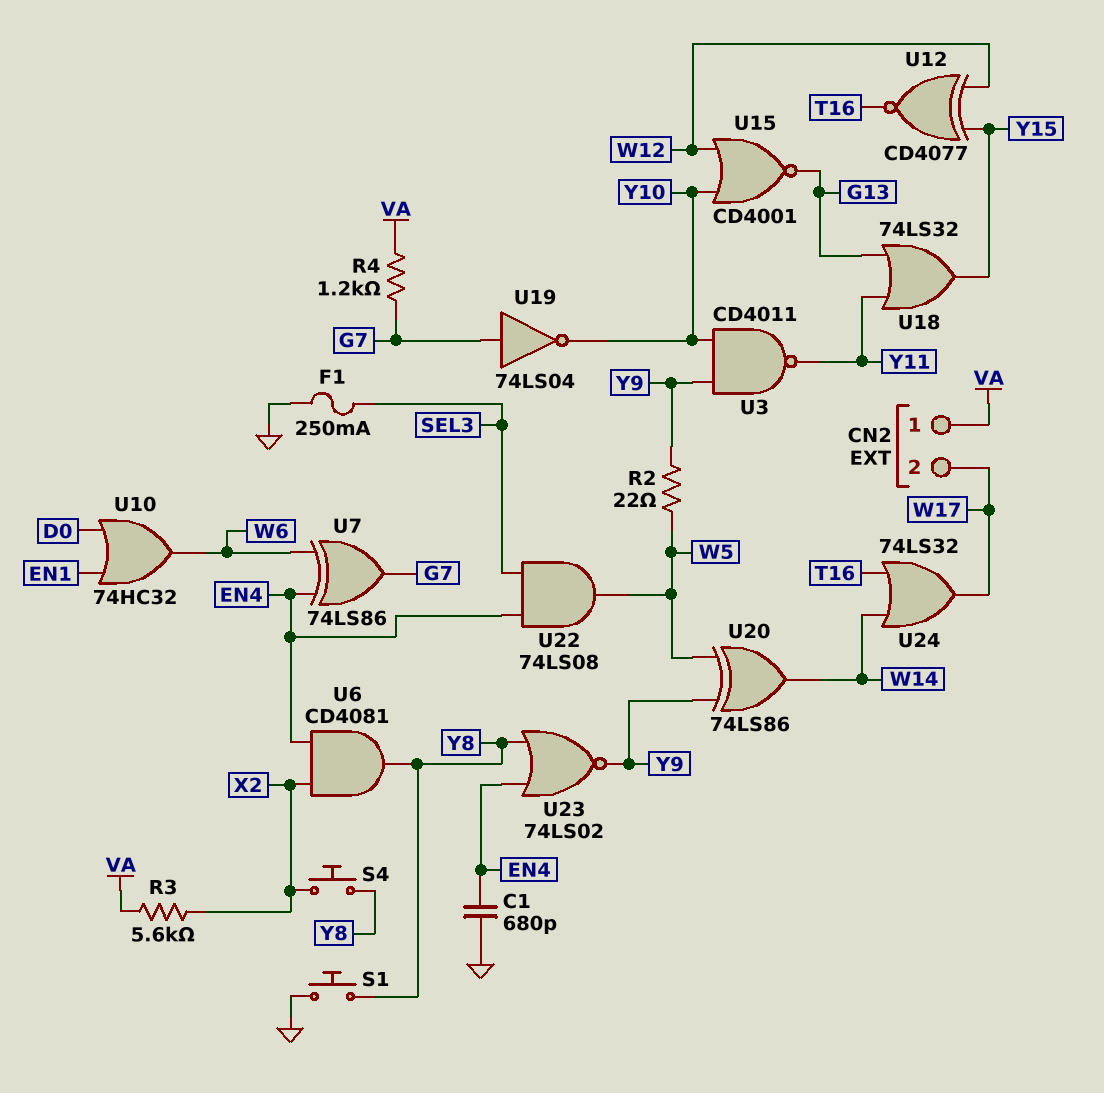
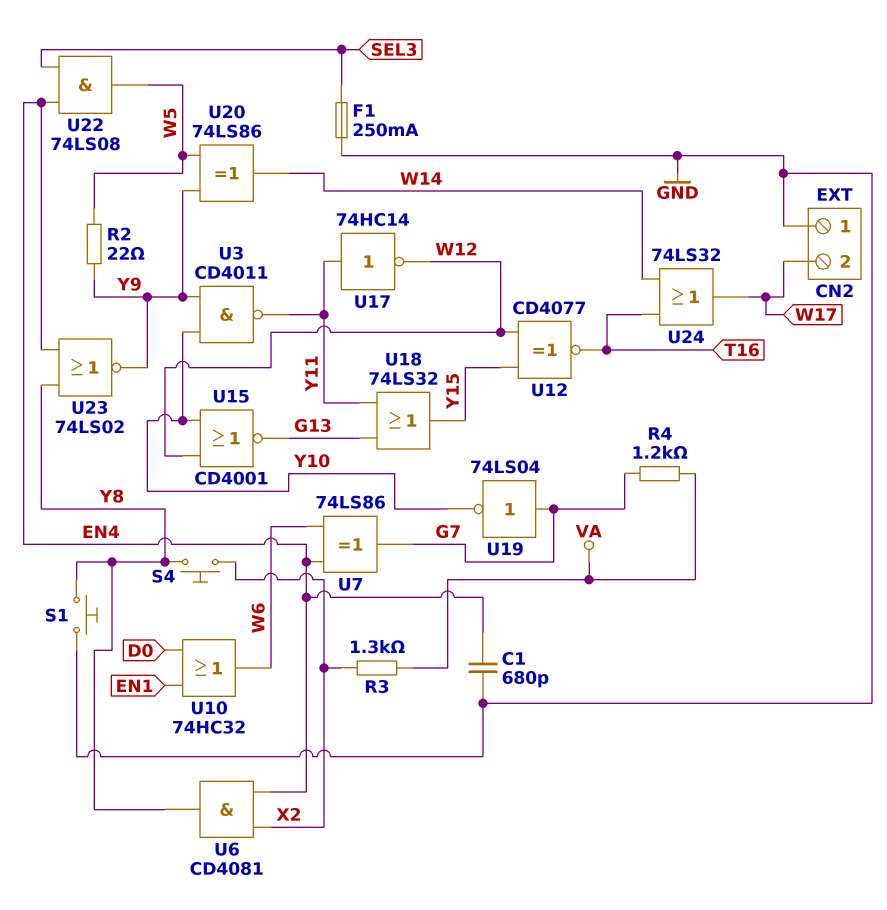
CN2 pin 1: VA -> GND
R3: 5.6k (VA, X2) -> 1.3k (VA, X2)
U17: none -> NOT 74HC14 (in Y11, out W12)

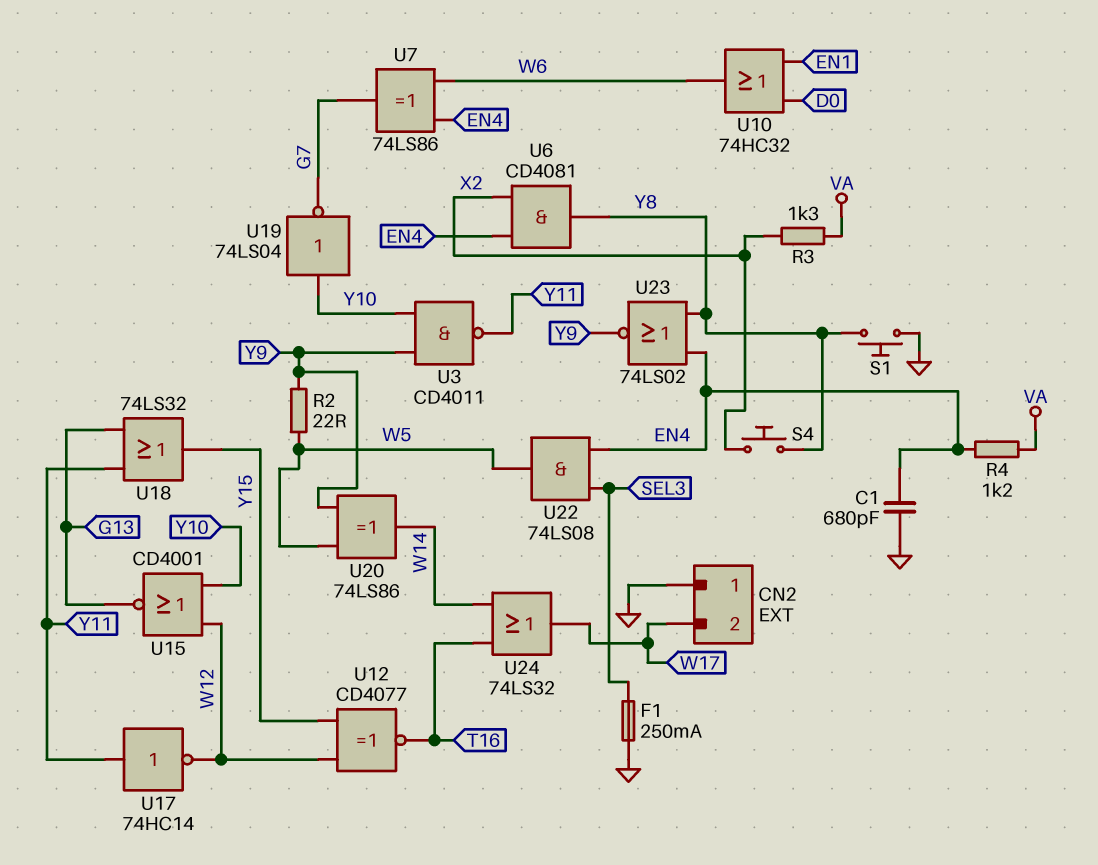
R4: 1.2k (G7, VA) -> 1.2k (EN4, VA)
U19: NOT 74LS04 (in G7, out Y10) -> NOT 74LS04 (in Y10, out G7)

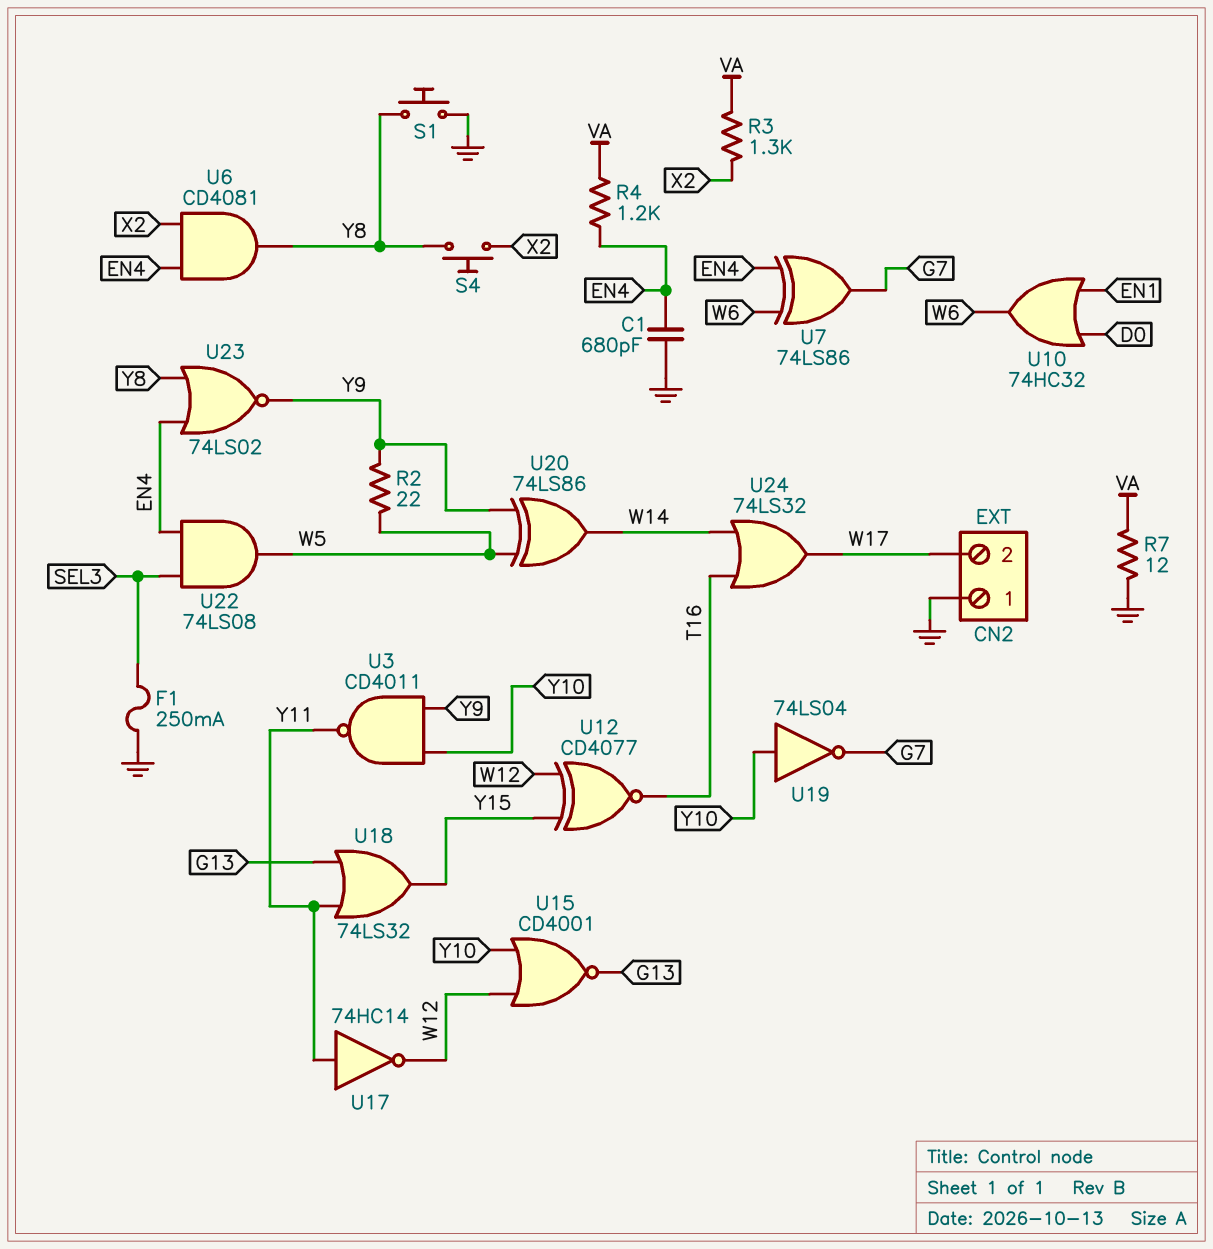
R7: none -> 12 (GND, VA)

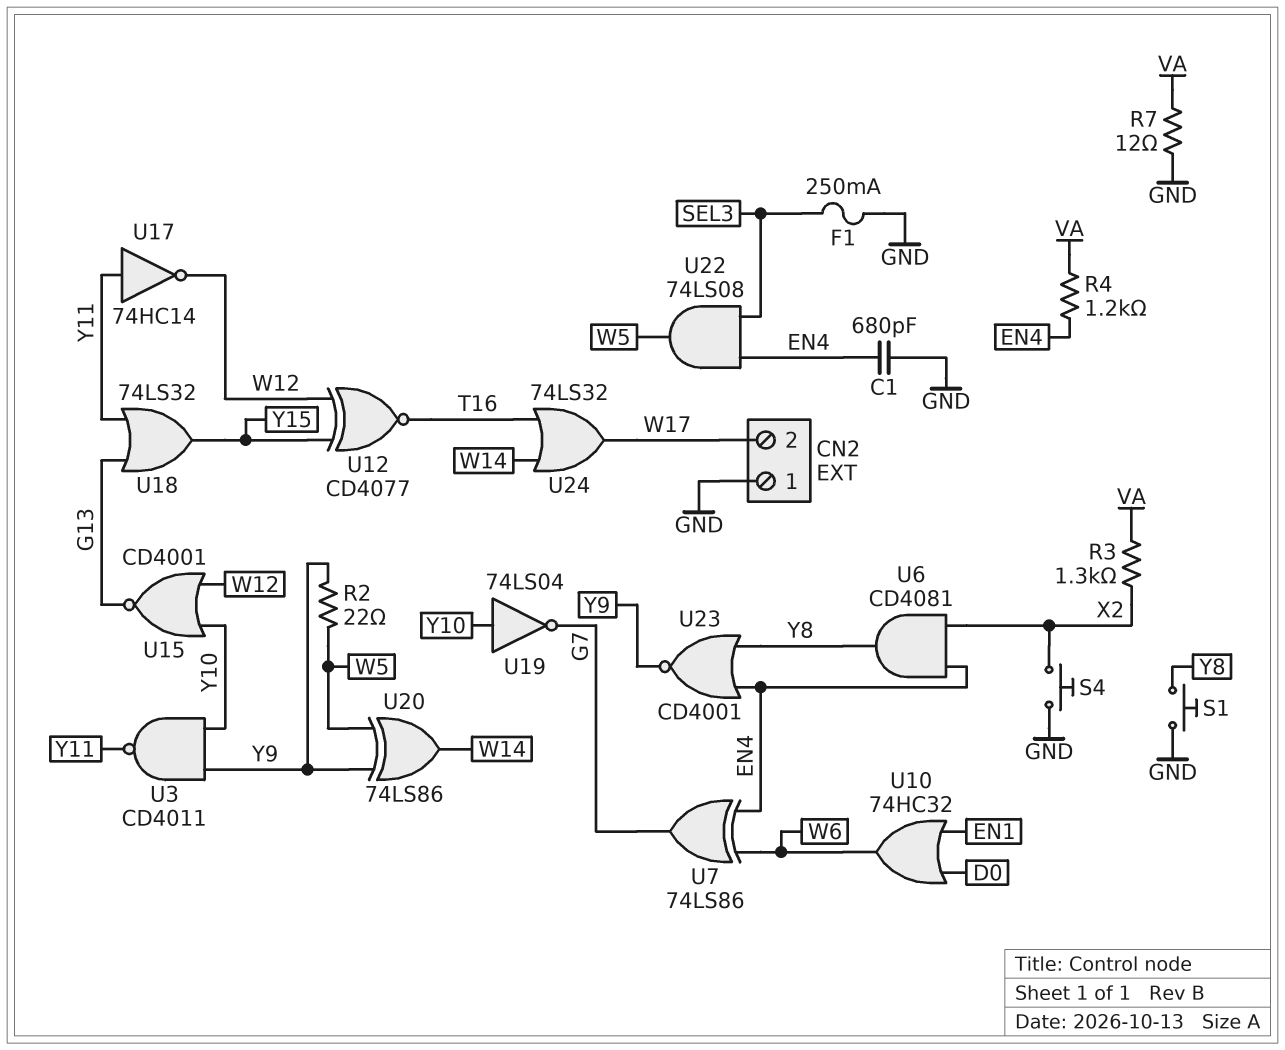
S4: button (X2, Y8) -> button (GND, X2)
U23: NOR 74LS02 (in EN4, in Y8, out Y9) -> NOR CD4001 (in EN4, in Y8, out Y9)

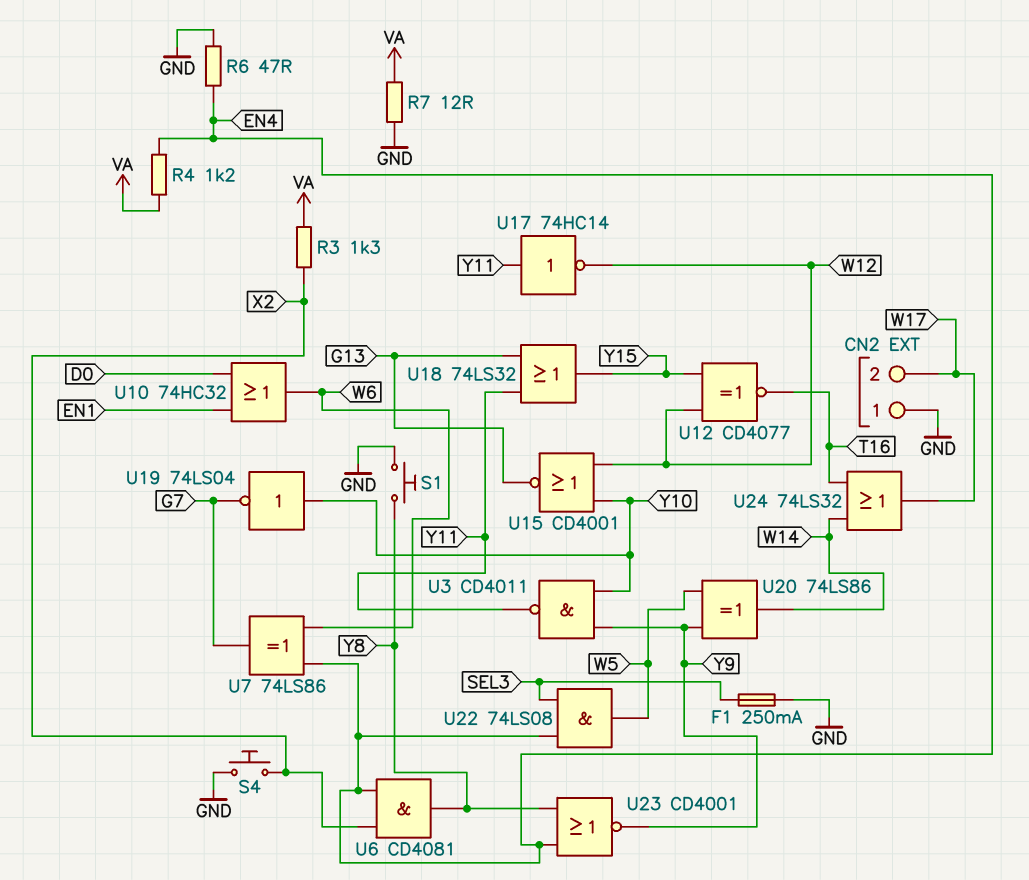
C1: 680pF (EN4, GND) -> none
R2: 22 (W5, Y9) -> none
R6: none -> 47 (EN4, GND)

